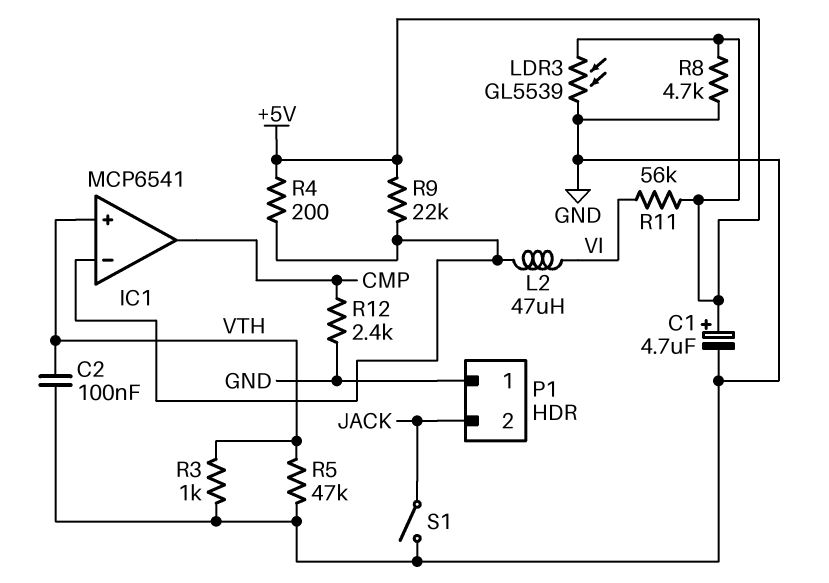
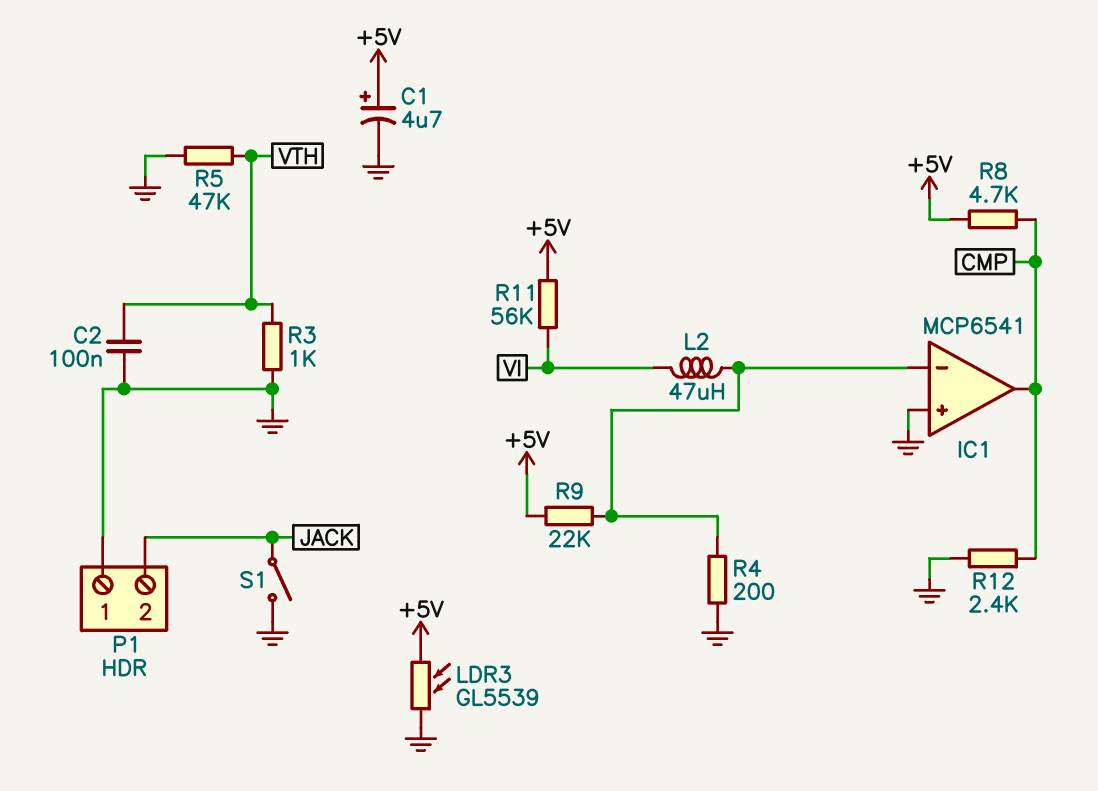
IC1 pin in+: VTH -> GND
R4: 200 (+5V, IC1/in-) -> 200 (GND, IC1/in-)
R8: 4.7k (+5V, GND) -> 4.7k (+5V, CMP)

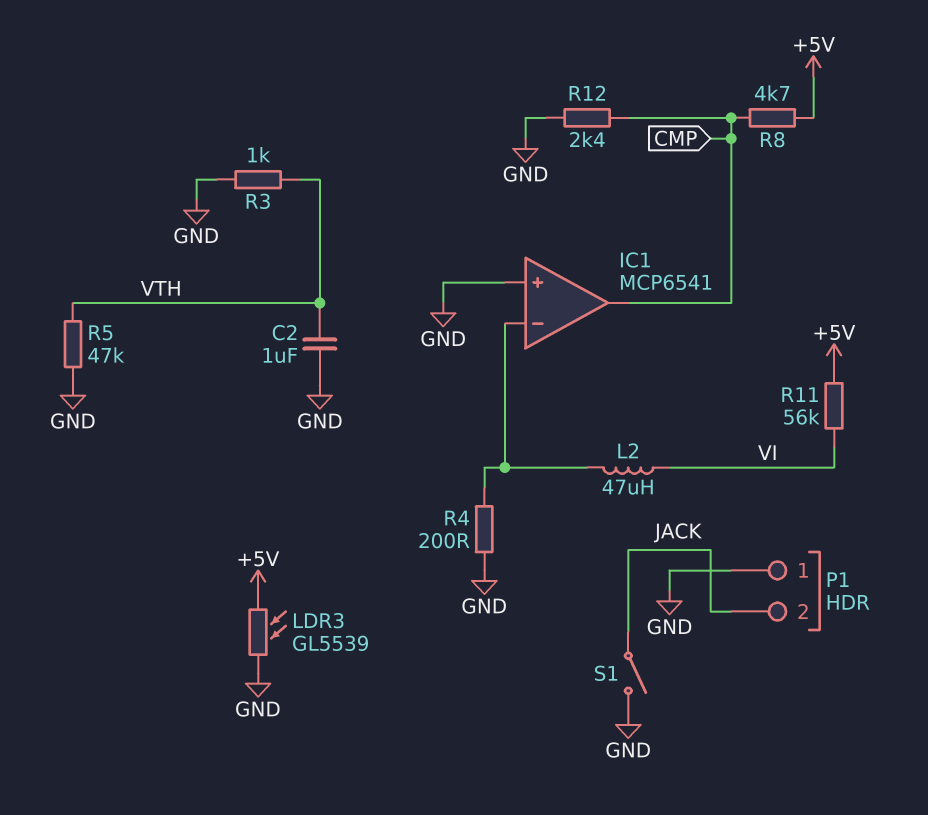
C1: 4.7uF (plus +5V, minus GND) -> none
C2: 100nF (GND, VTH) -> 1uF (GND, VTH)
R9: 22k (+5V, IC1/in-) -> none

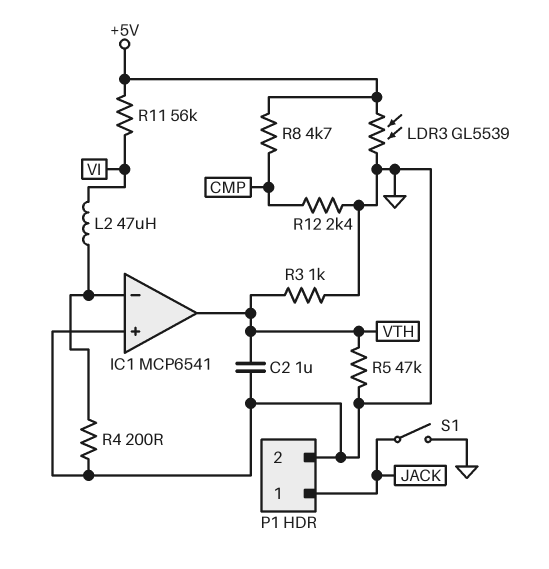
IC1 pin out: CMP -> VTH
P1 pin 1: GND -> JACK
P1 pin 2: JACK -> GND

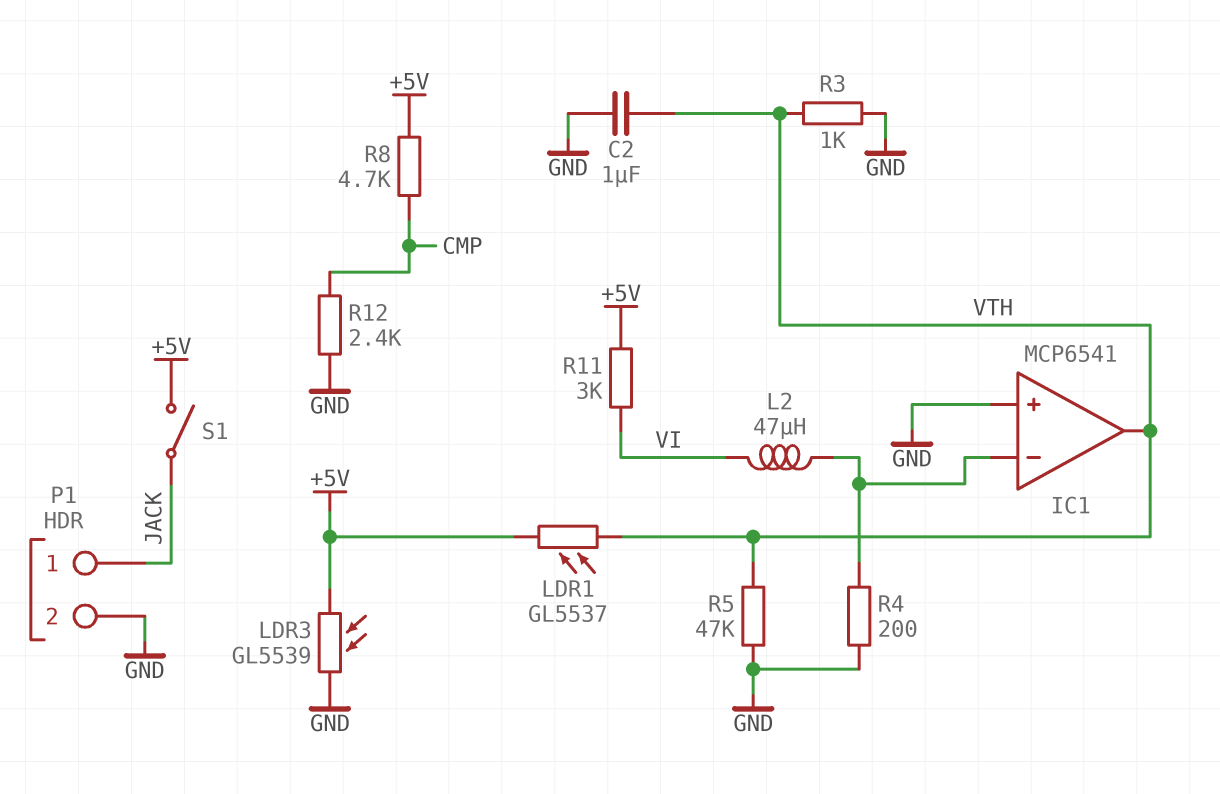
LDR1: none -> GL5537 (+5V, VTH)
R11: 56k (+5V, VI) -> 3k (+5V, VI)
S1: switch (GND, JACK) -> switch (+5V, JACK)

